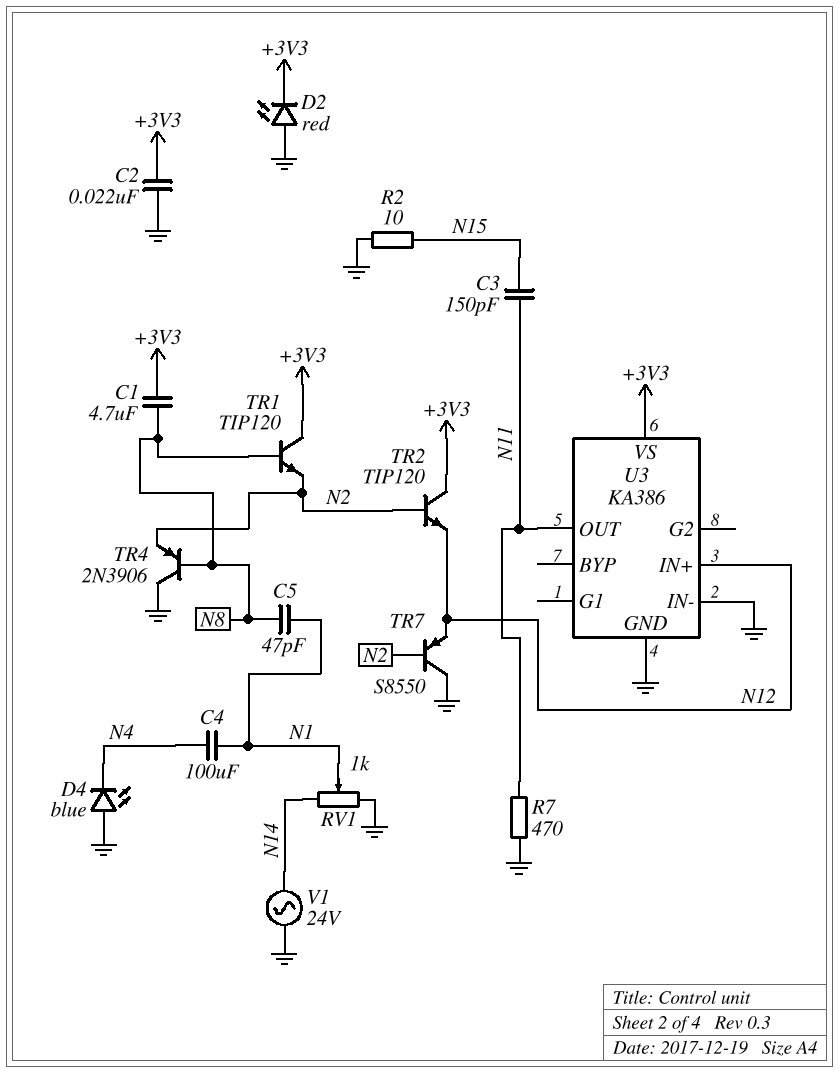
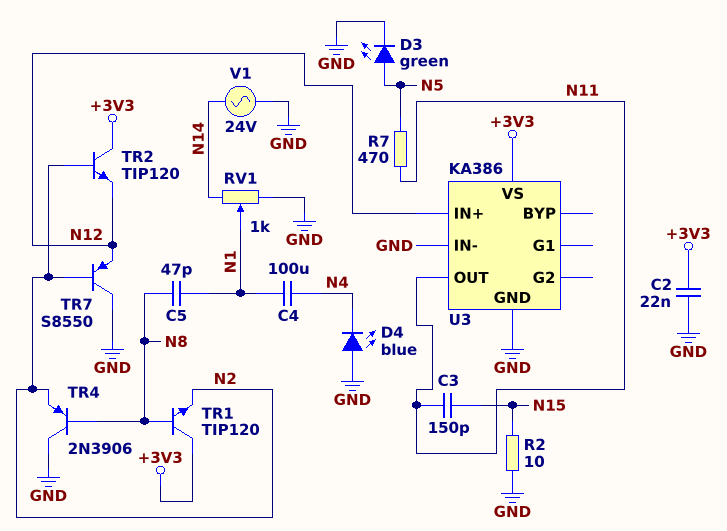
C1: 4.7uF (+3V3, N8) -> none
D2: LED red (A GND, K +3V3) -> none
D3: none -> LED green (A N5, K GND)
R7: 470 (GND, N11) -> 470 (N5, N11)

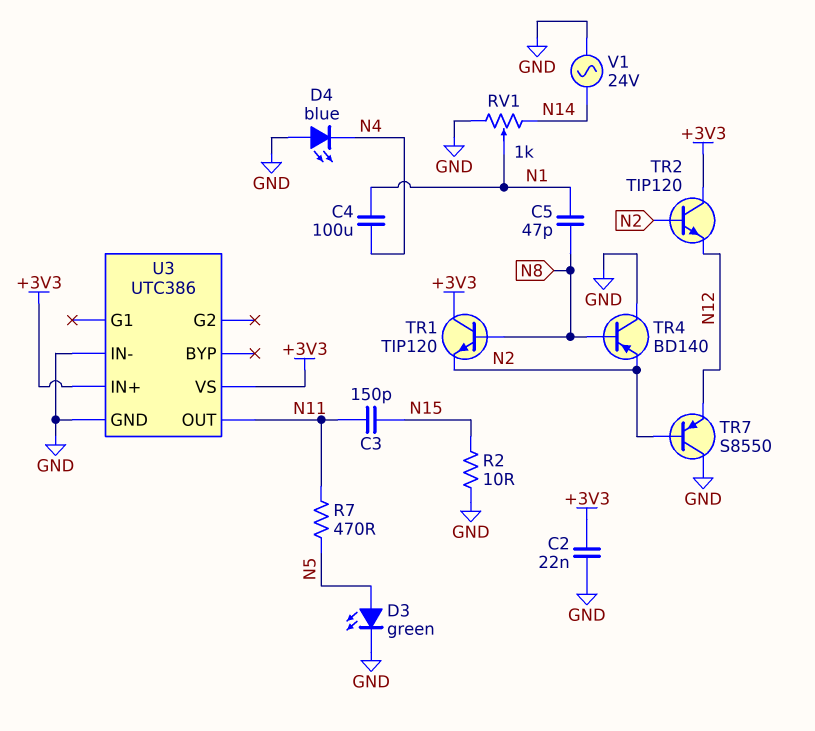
TR4: PNP 2N3906 (B N8, C GND, E N2) -> PNP BD140 (B N8, C GND, E N2)
U3: KA386 -> UTC386
U3 pin IN+: N12 -> +3V3

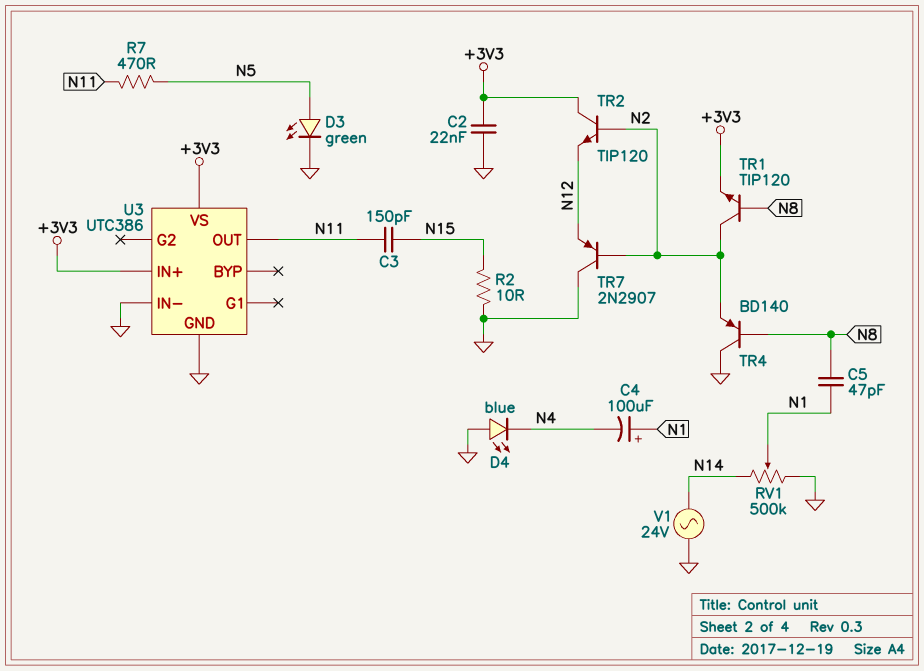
C4: 100uF (N1, N4) -> 100uF (plus N1, minus N4)
RV1: 1k (GND, N14, wiper N1) -> 500k (GND, N14, wiper N1)
TR1: NPN TIP120 (B N8, C +3V3, E N2) -> NPN TIP120 (B N8, C N2, E +3V3)
TR7: PNP S8550 (B N2, C GND, E N12) -> PNP 2N2907 (B N2, C GND, E N12)

